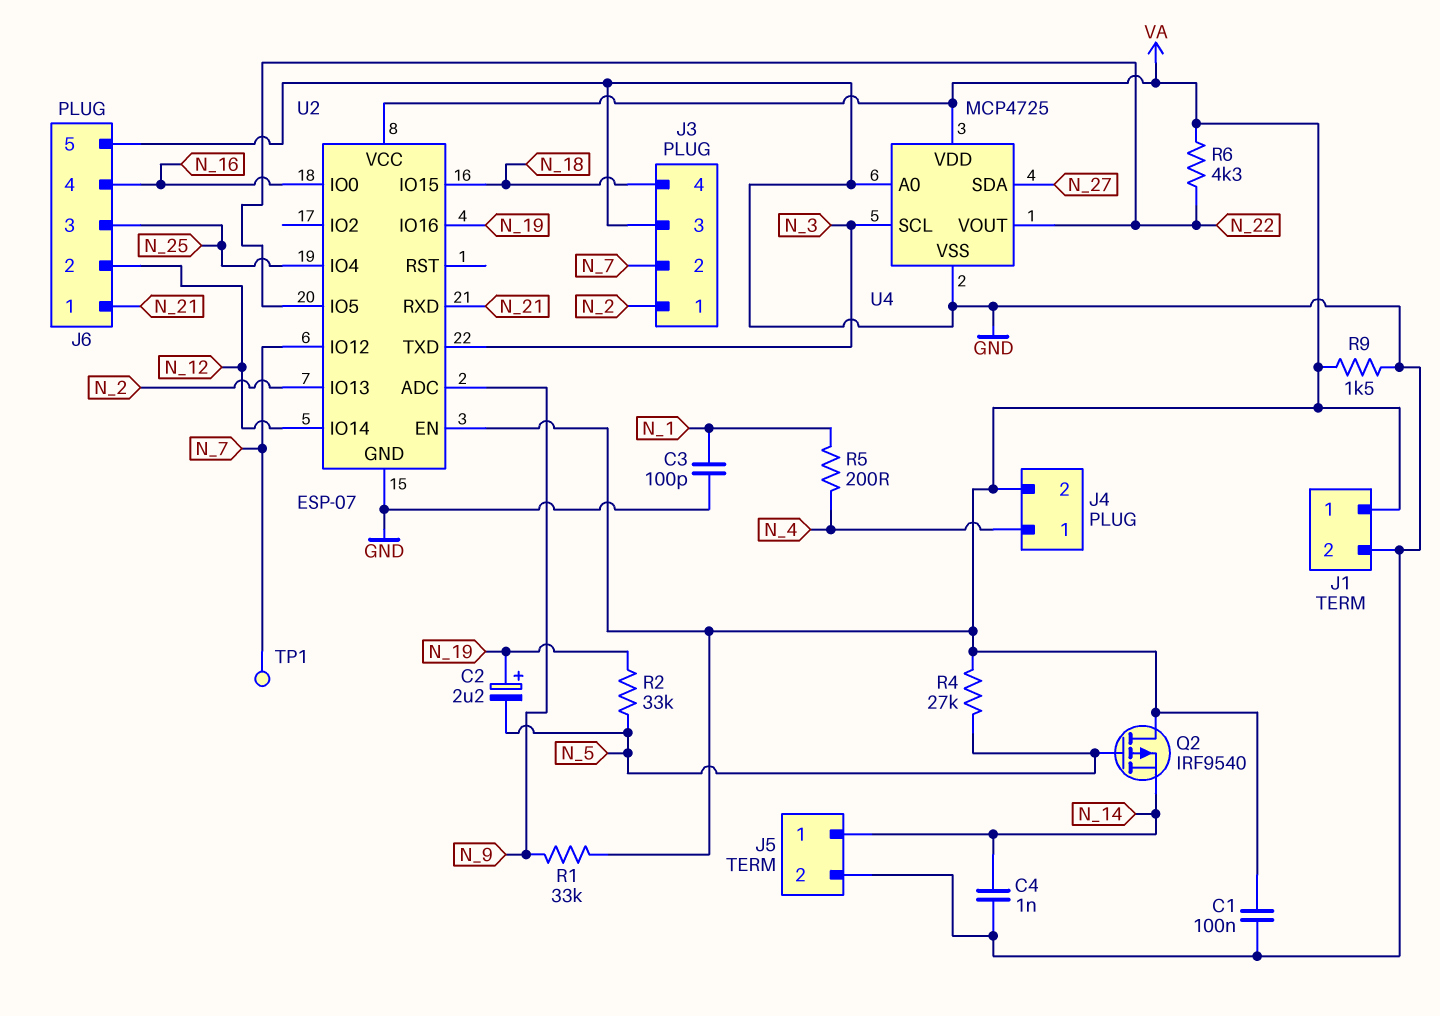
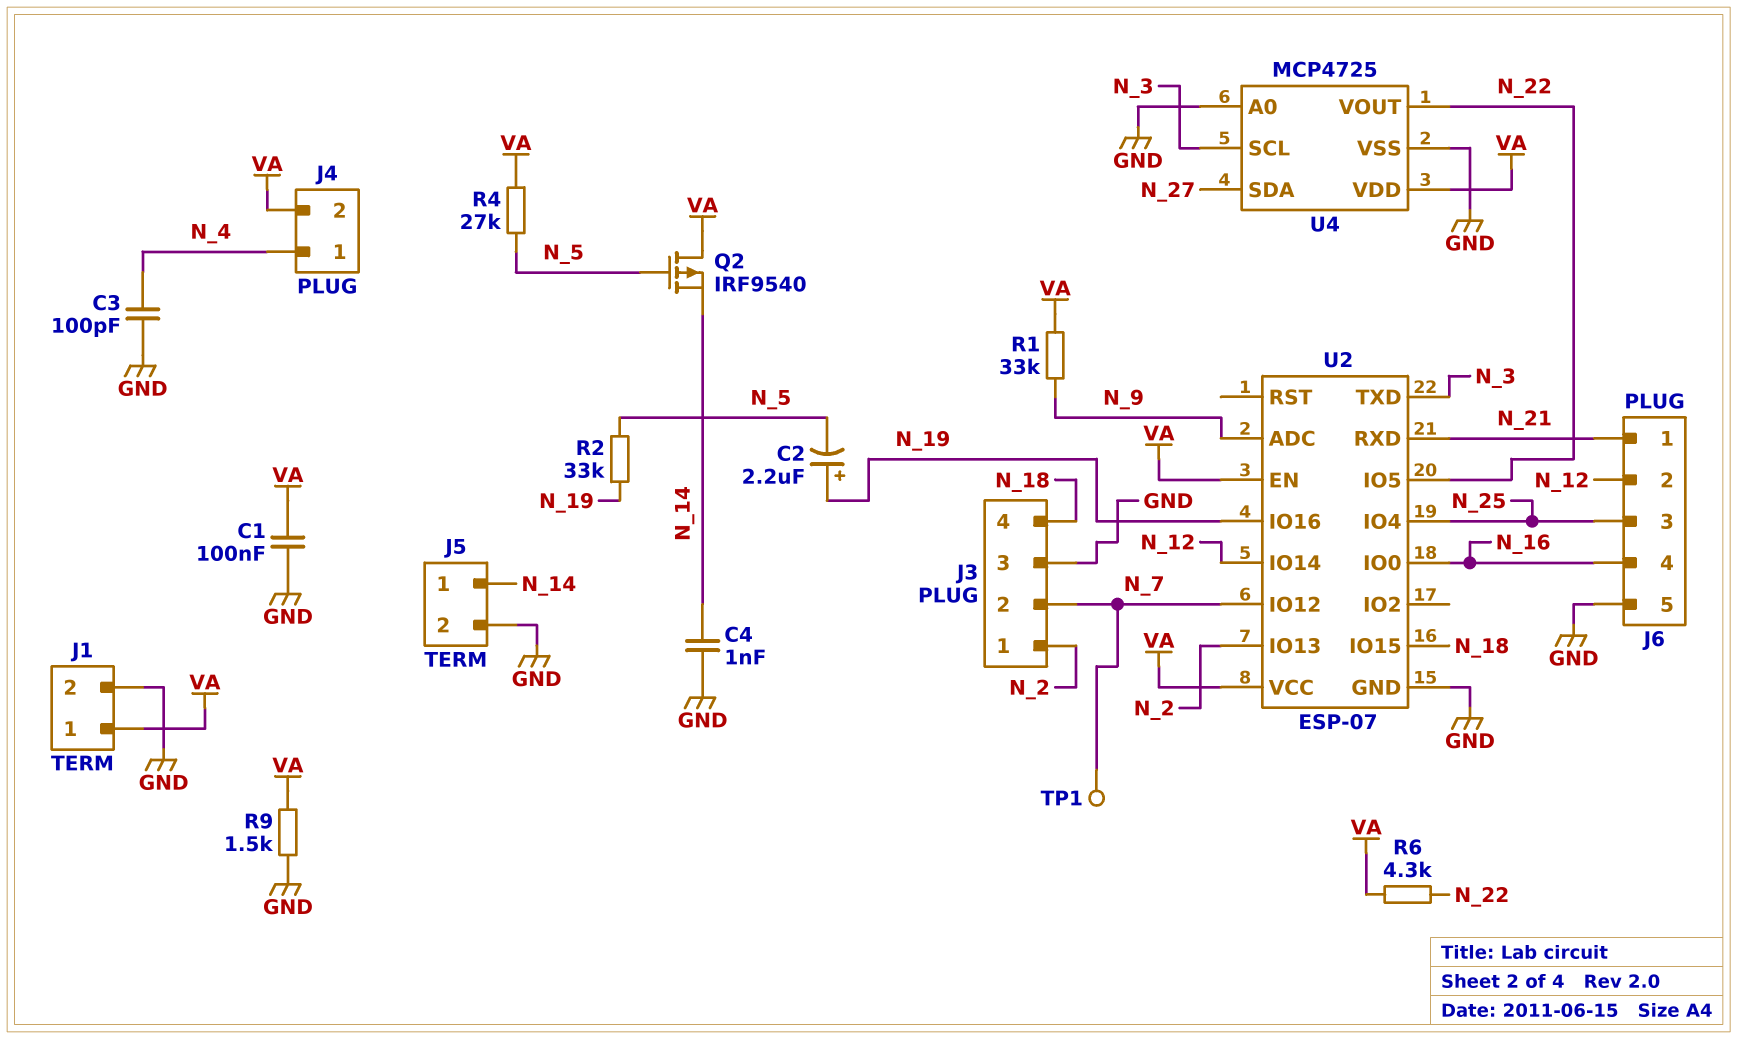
C3: 100pF (GND, N_1) -> 100pF (GND, N_4)
R5: 200 (N_1, N_4) -> none

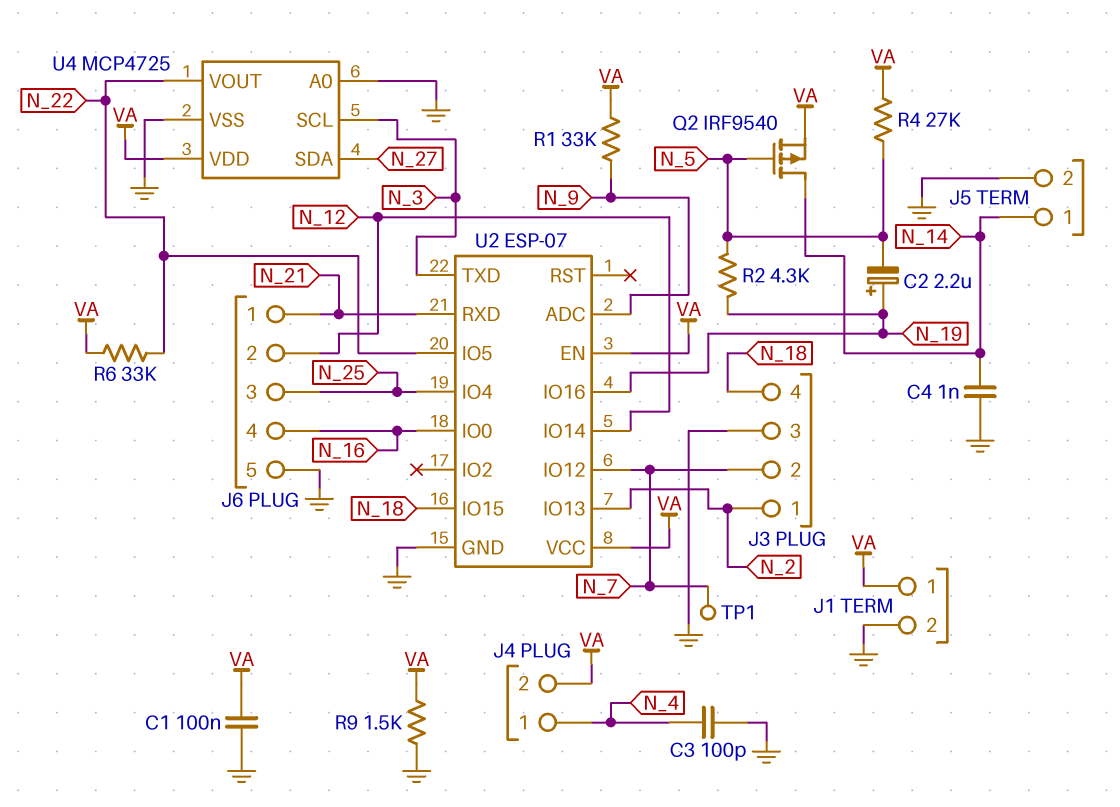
Q2: PMOS IRF9540 (G N_5, D VA, S N_14) -> PMOS IRF9540 (G N_5, D N_14, S VA)
R2: 33k (N_5, N_19) -> 4.3k (N_5, N_19)
R6: 4.3k (N_22, VA) -> 33k (N_22, VA)

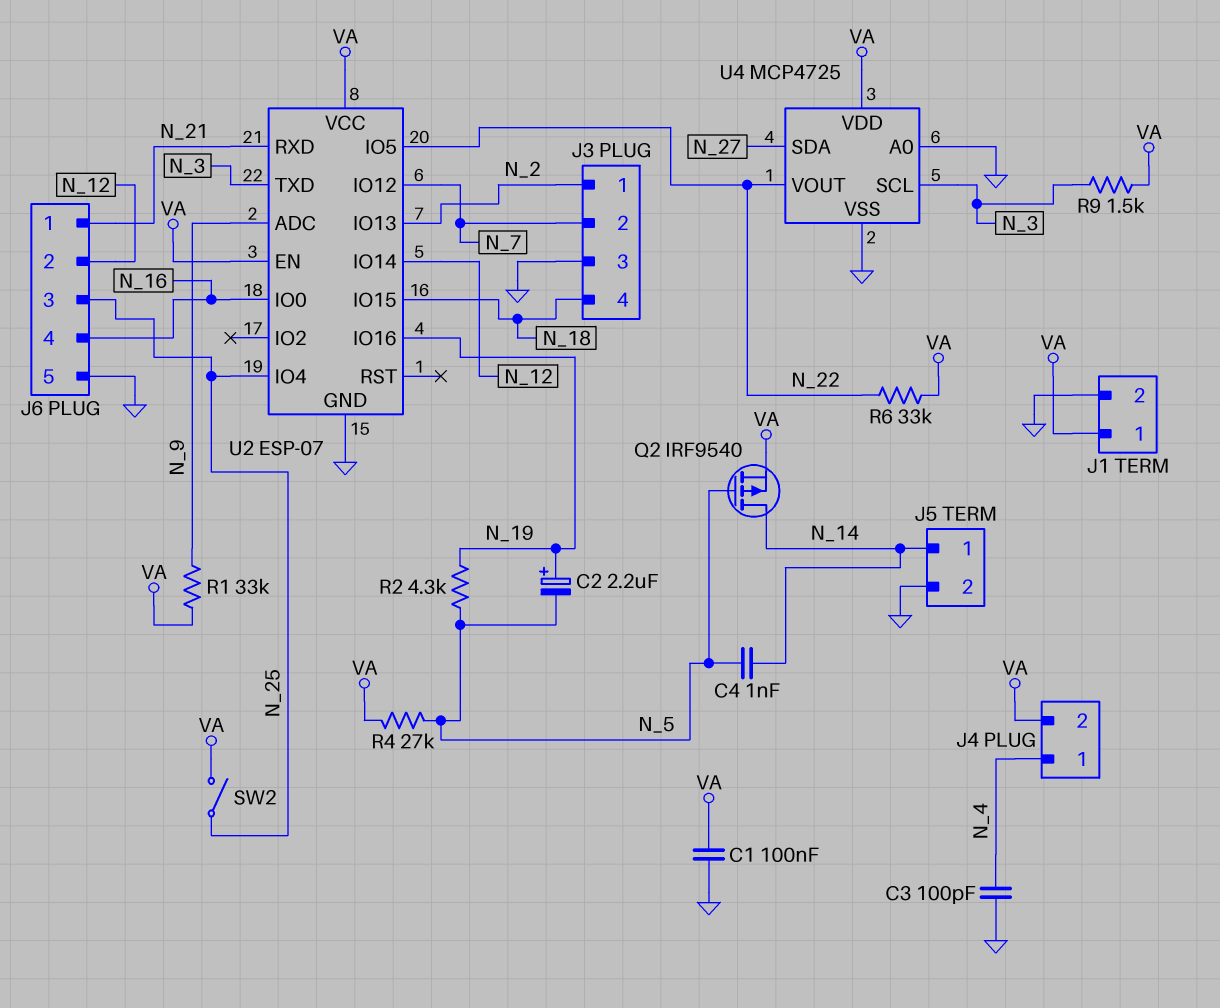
C4: 1nF (GND, N_14) -> 1nF (N_5, N_14)
R9: 1.5k (GND, VA) -> 1.5k (N_3, VA)
SW2: none -> switch (N_25, VA)
TP1: test point (N_7) -> none

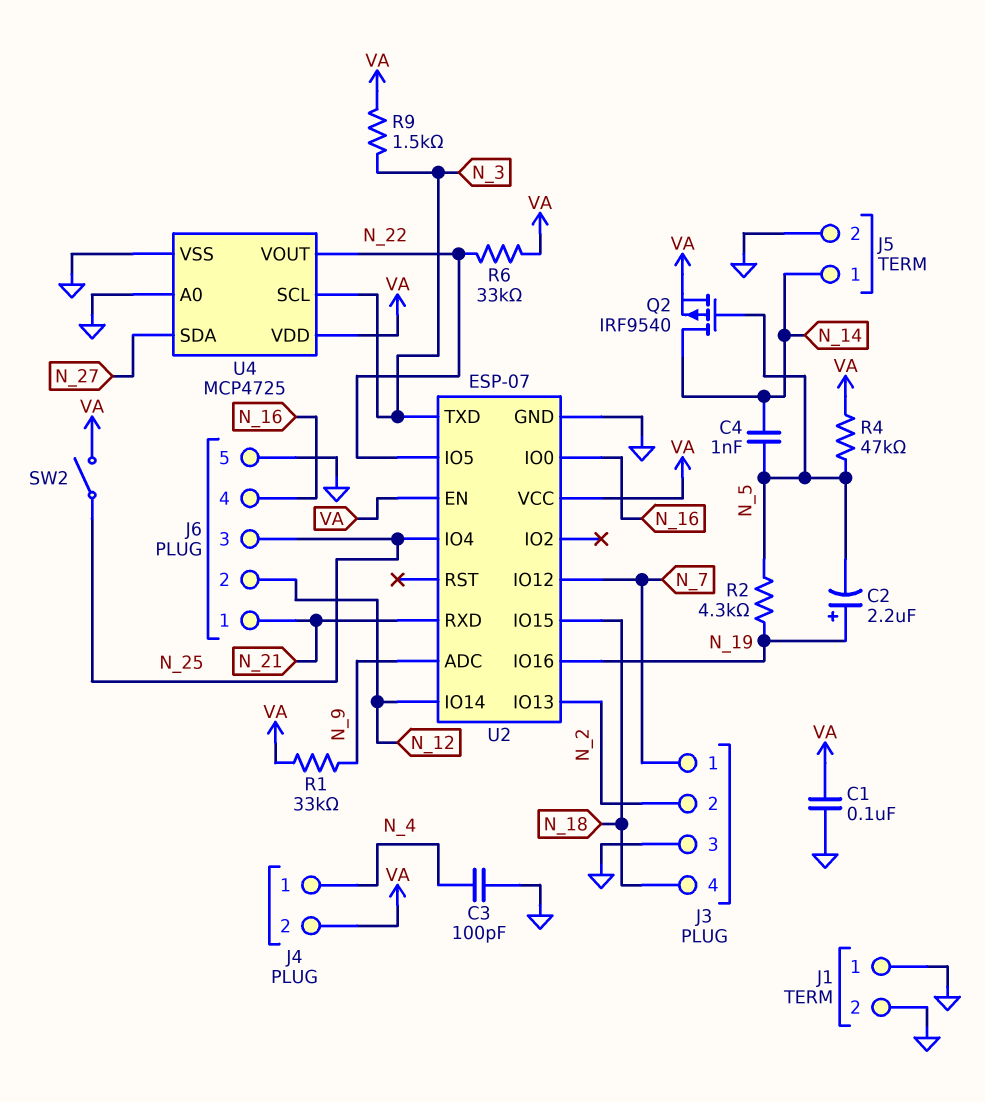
J1 pin 1: VA -> GND
J3 pin 1: N_2 -> N_7
J3 pin 2: N_7 -> N_2
R4: 27k (N_5, VA) -> 47k (N_5, VA)

